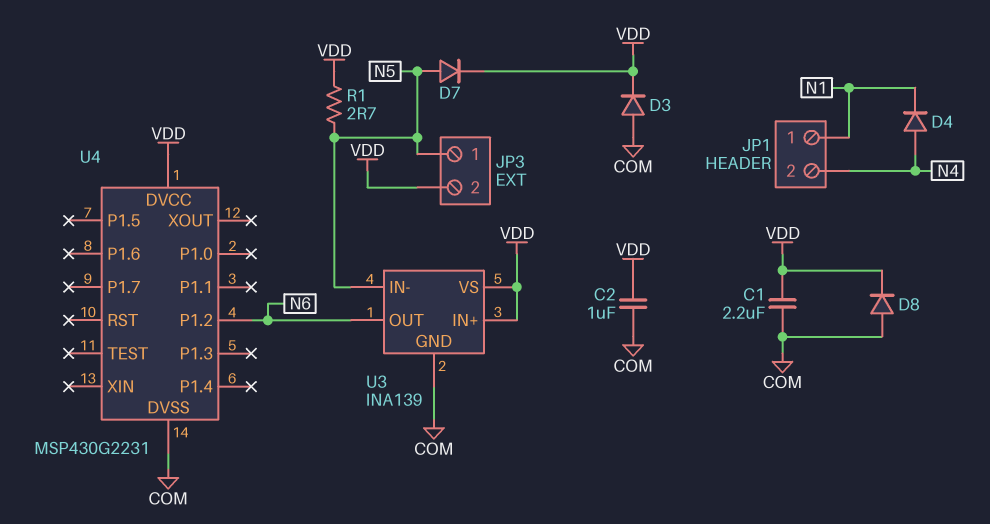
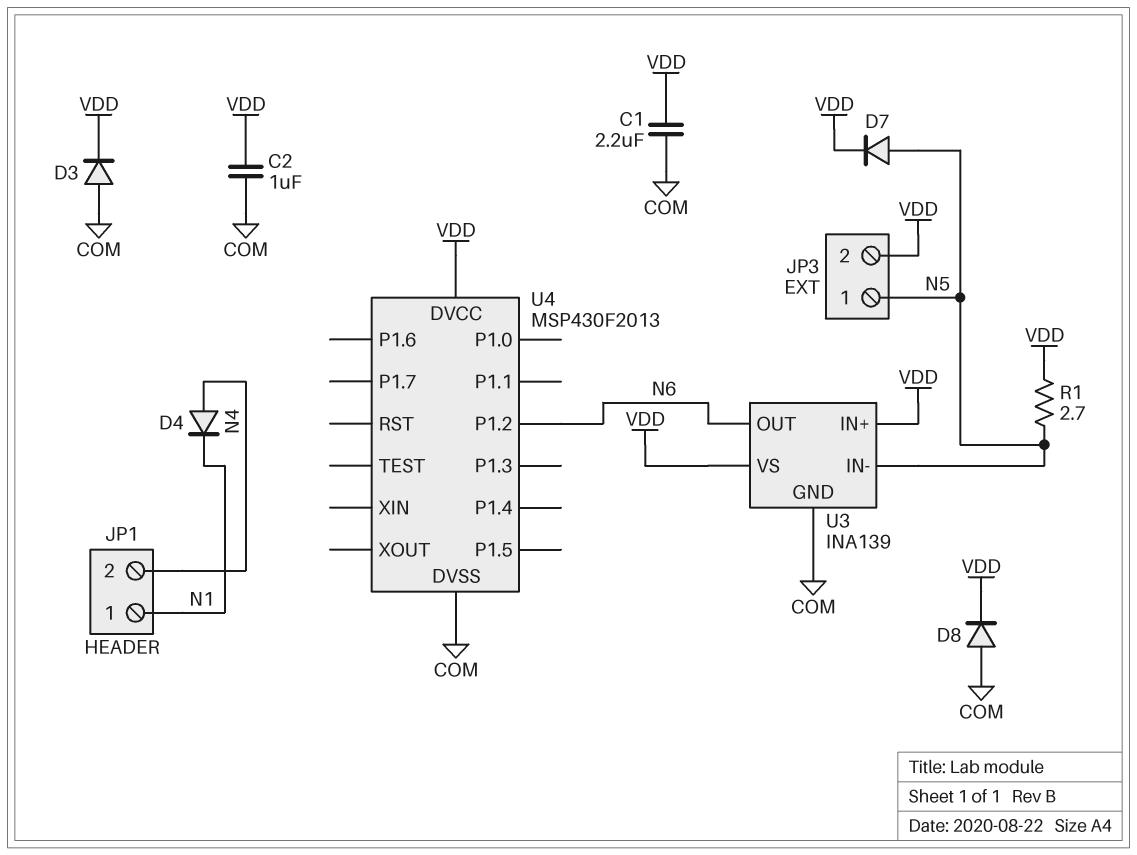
U4: MSP430G2231 -> MSP430F2013

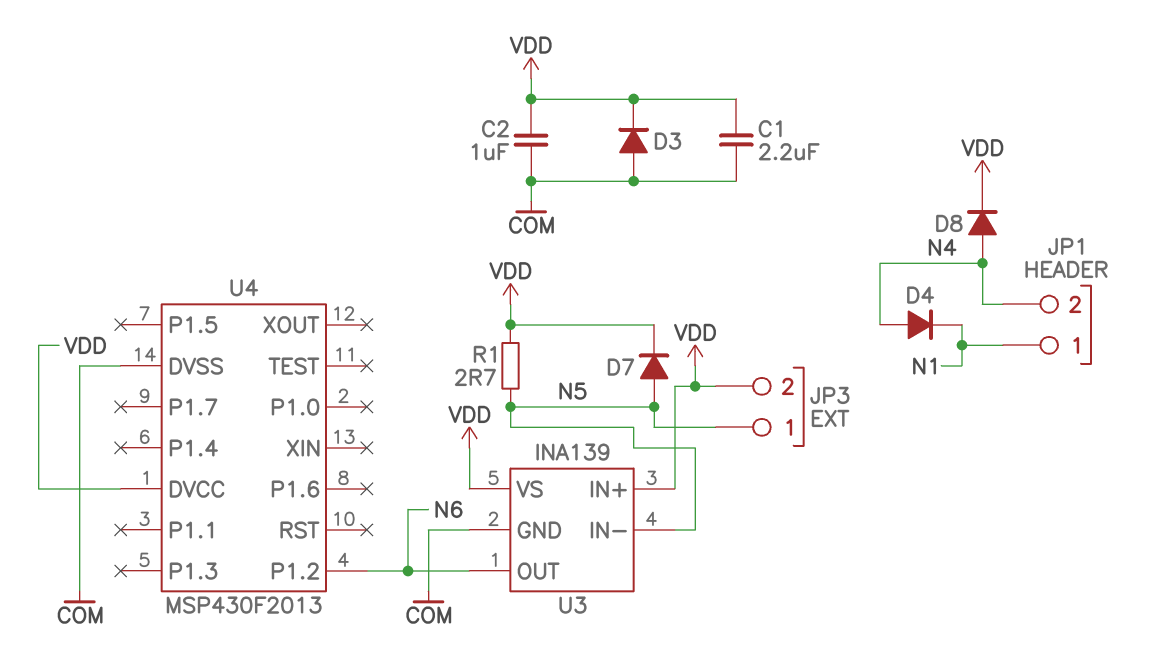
D8: diode (A COM, K VDD) -> diode (A N4, K VDD)

